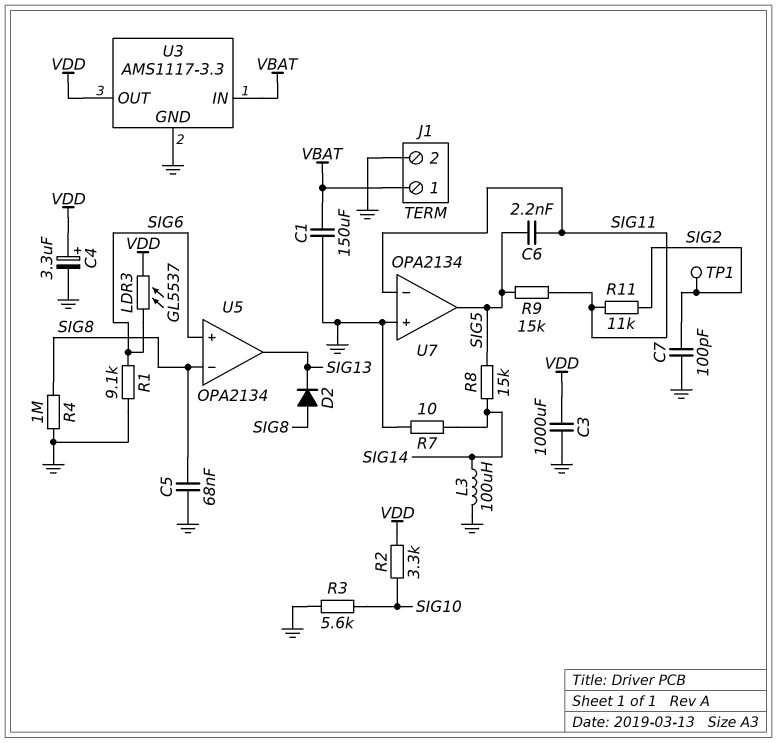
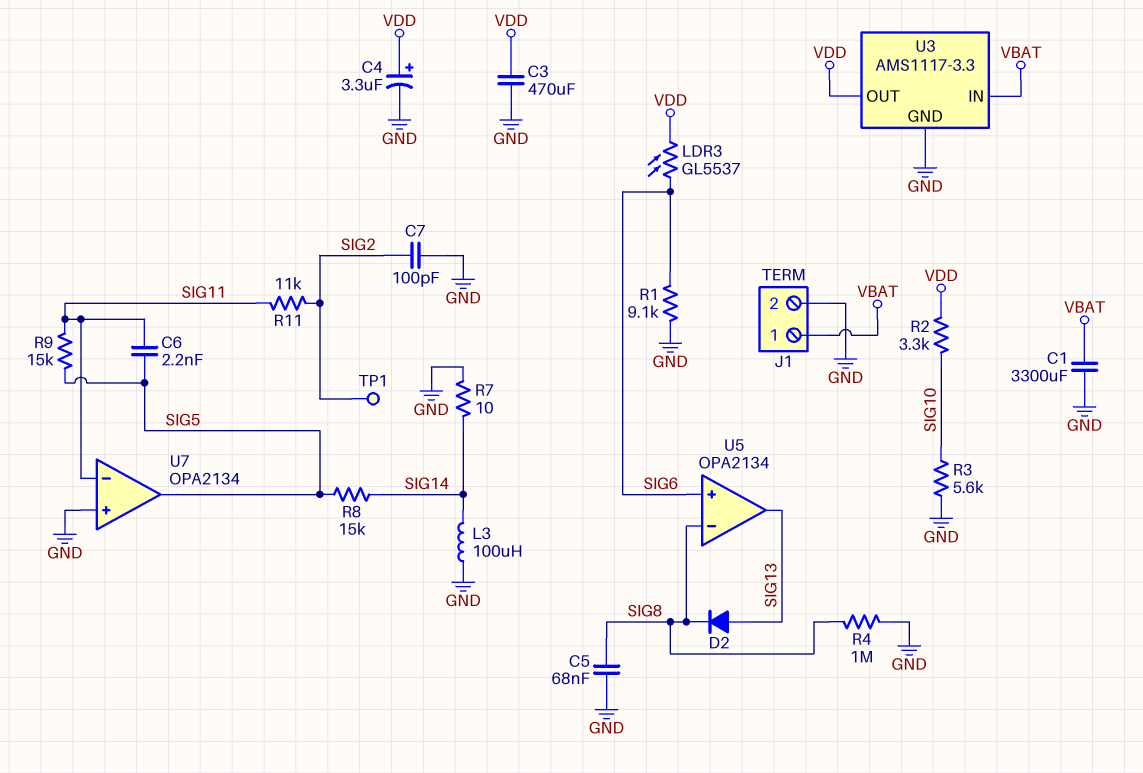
C1: 150uF (GND, VBAT) -> 3300uF (GND, VBAT)
C3: 1000uF (GND, VDD) -> 470uF (GND, VDD)
D2: diode (A SIG8, K SIG13) -> diode (A SIG13, K SIG8)

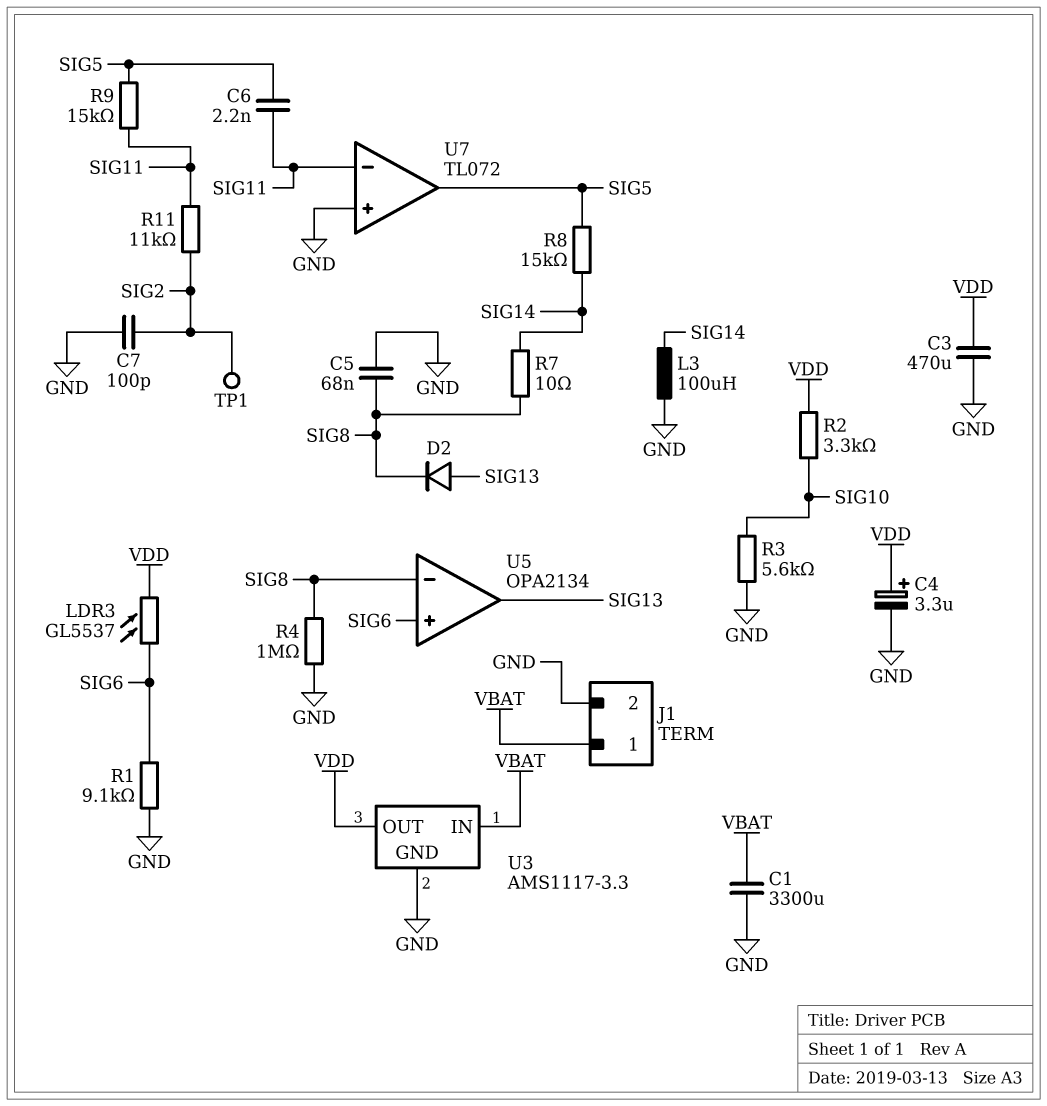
R7: 10 (GND, SIG14) -> 10 (SIG8, SIG14)
U7: OPA2134 -> TL072

